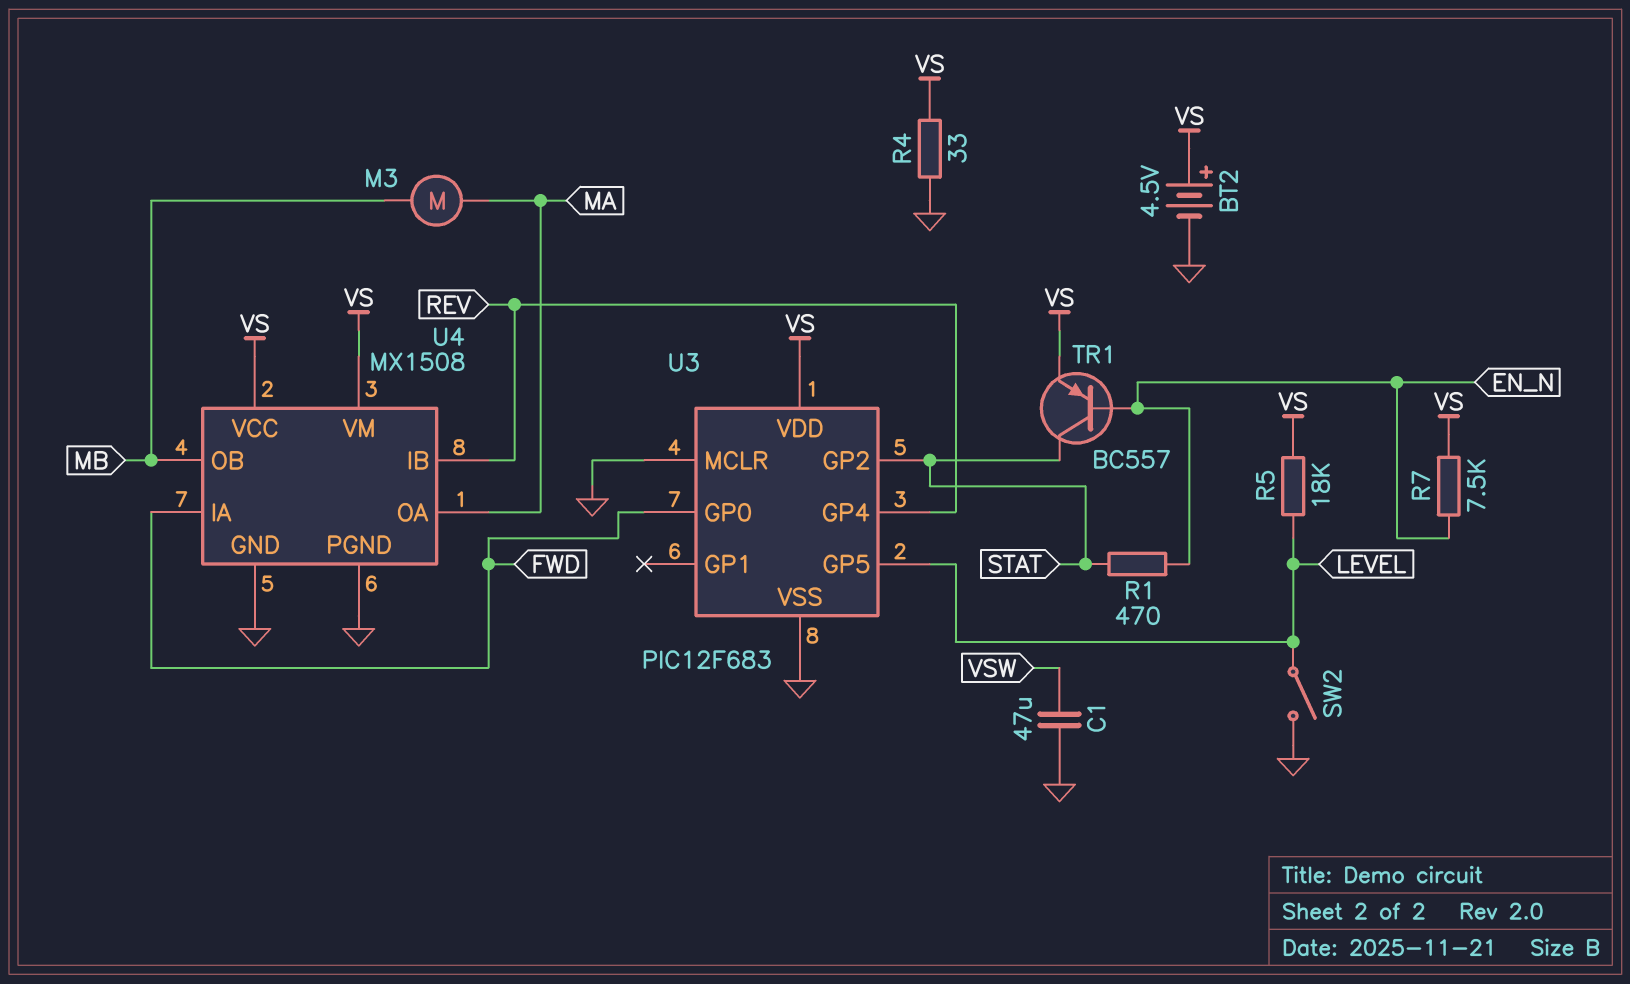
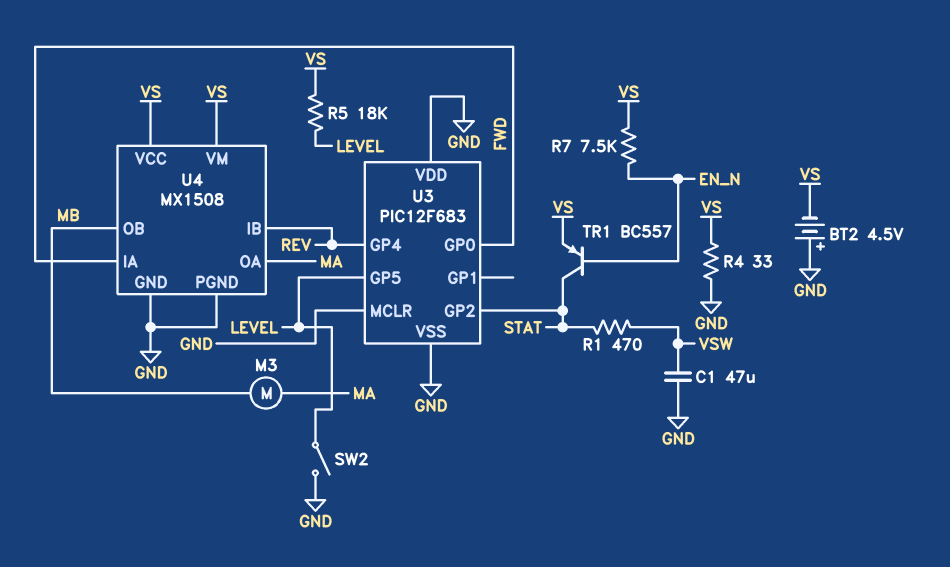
BT2: 4.5V (plus VS, minus GND) -> 4.5V (plus GND, minus VS)
R1: 470 (EN_N, STAT) -> 470 (STAT, VSW)
U3 pin VDD: VS -> GND

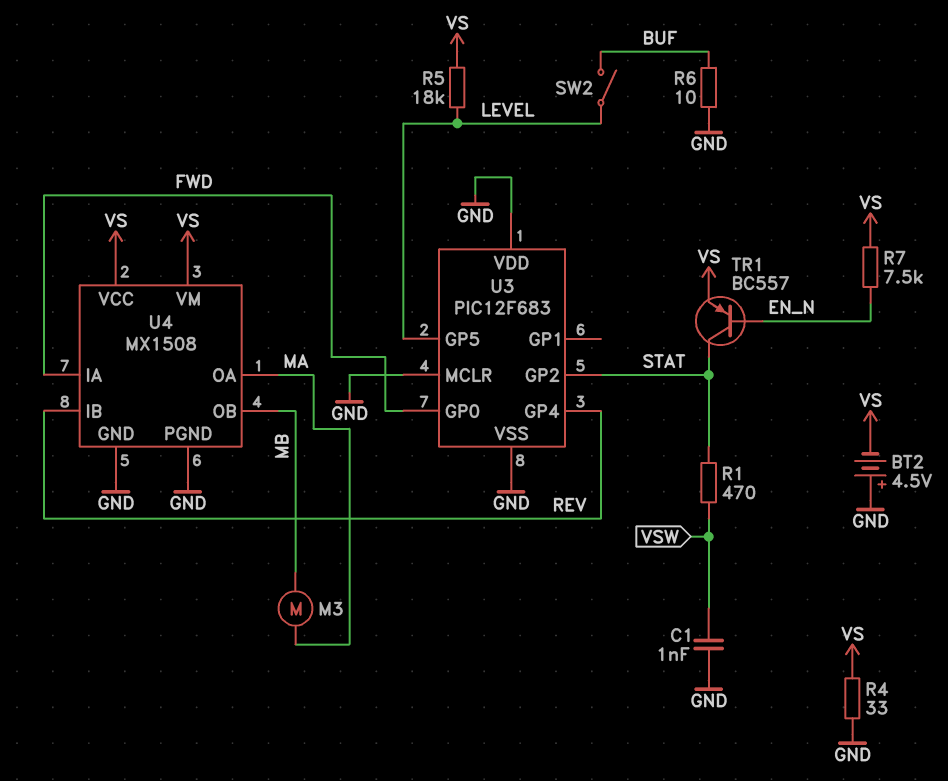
C1: 47uF (GND, VSW) -> 1nF (GND, VSW)
R6: none -> 10 (BUF, GND)
SW2: switch (GND, LEVEL) -> switch (BUF, LEVEL)

